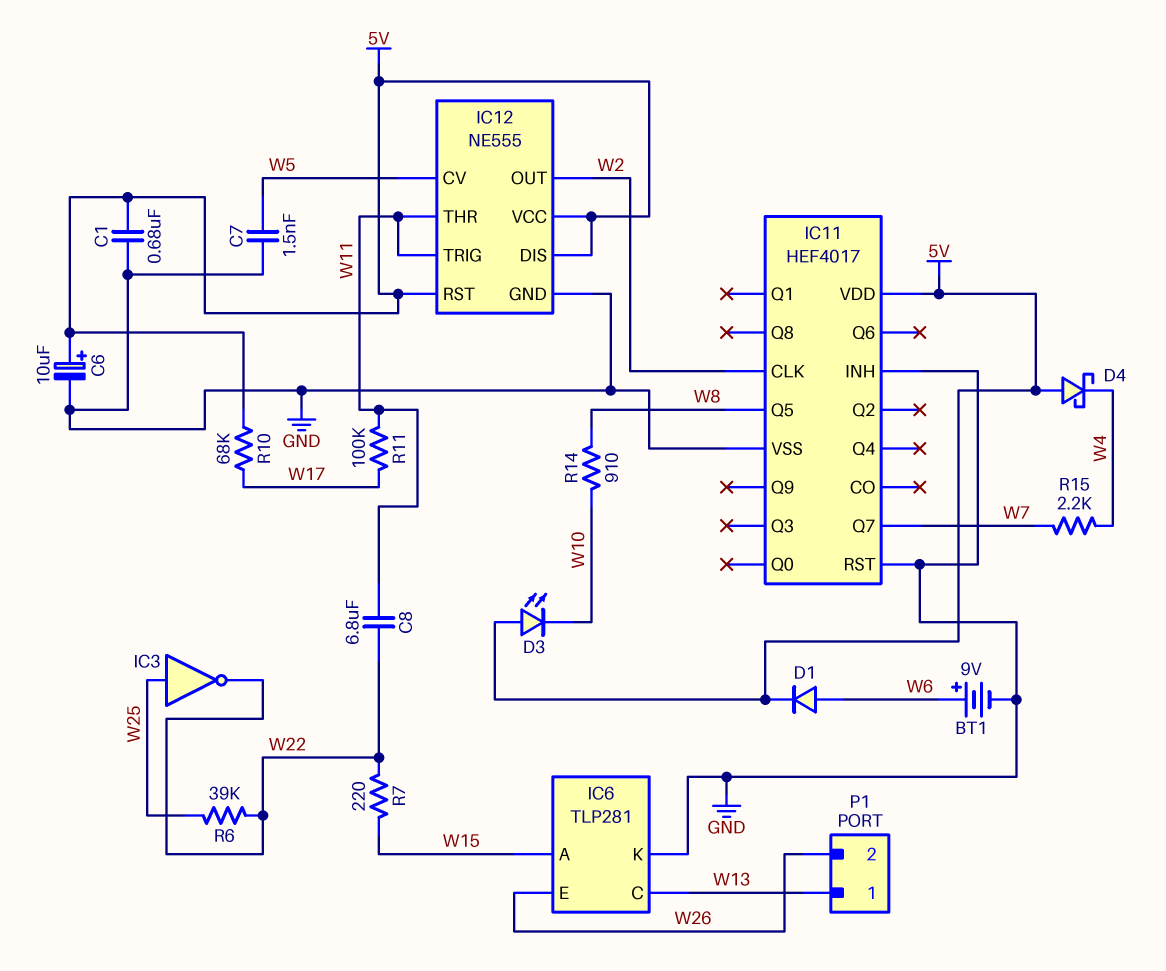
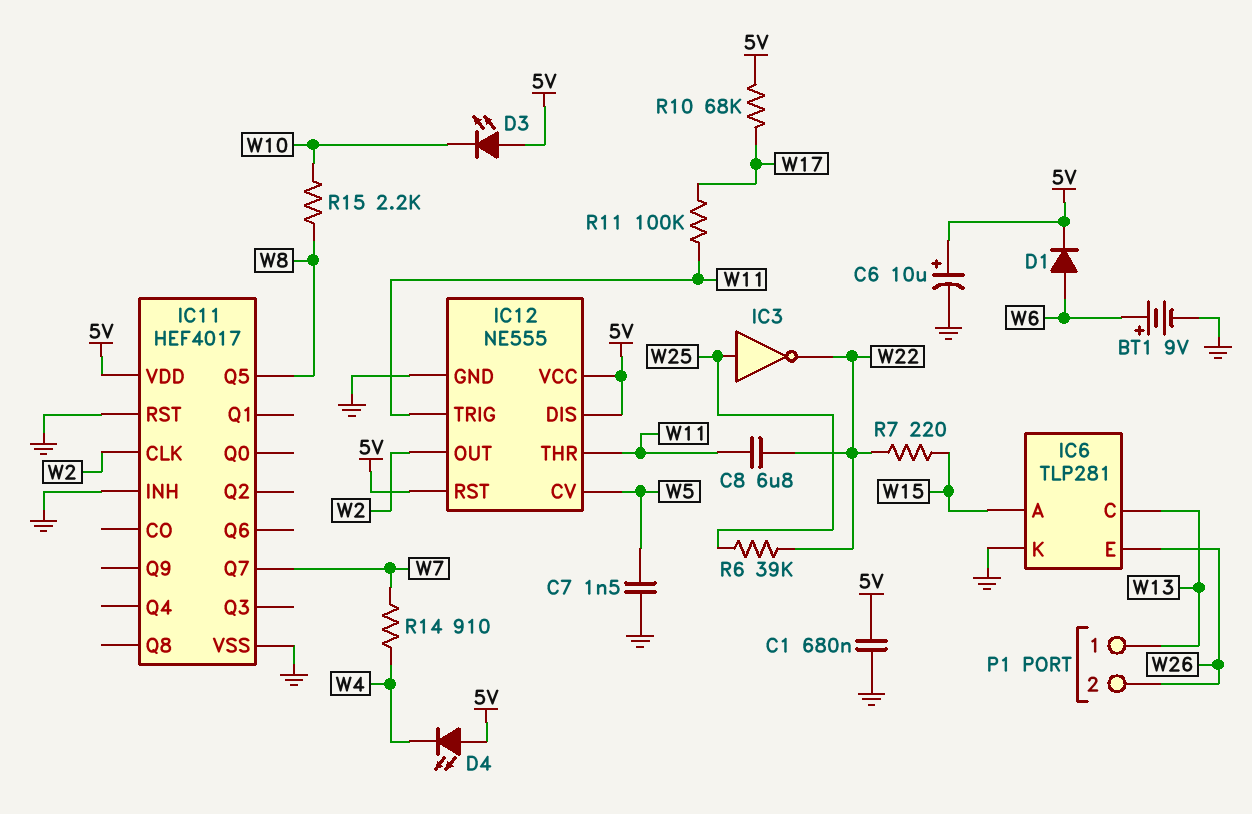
D4: schottky (A 5V, K W4) -> LED (A 5V, K W4)
R14: 910 (W8, W10) -> 910 (W4, W7)
R15: 2.2k (W4, W7) -> 2.2k (W8, W10)

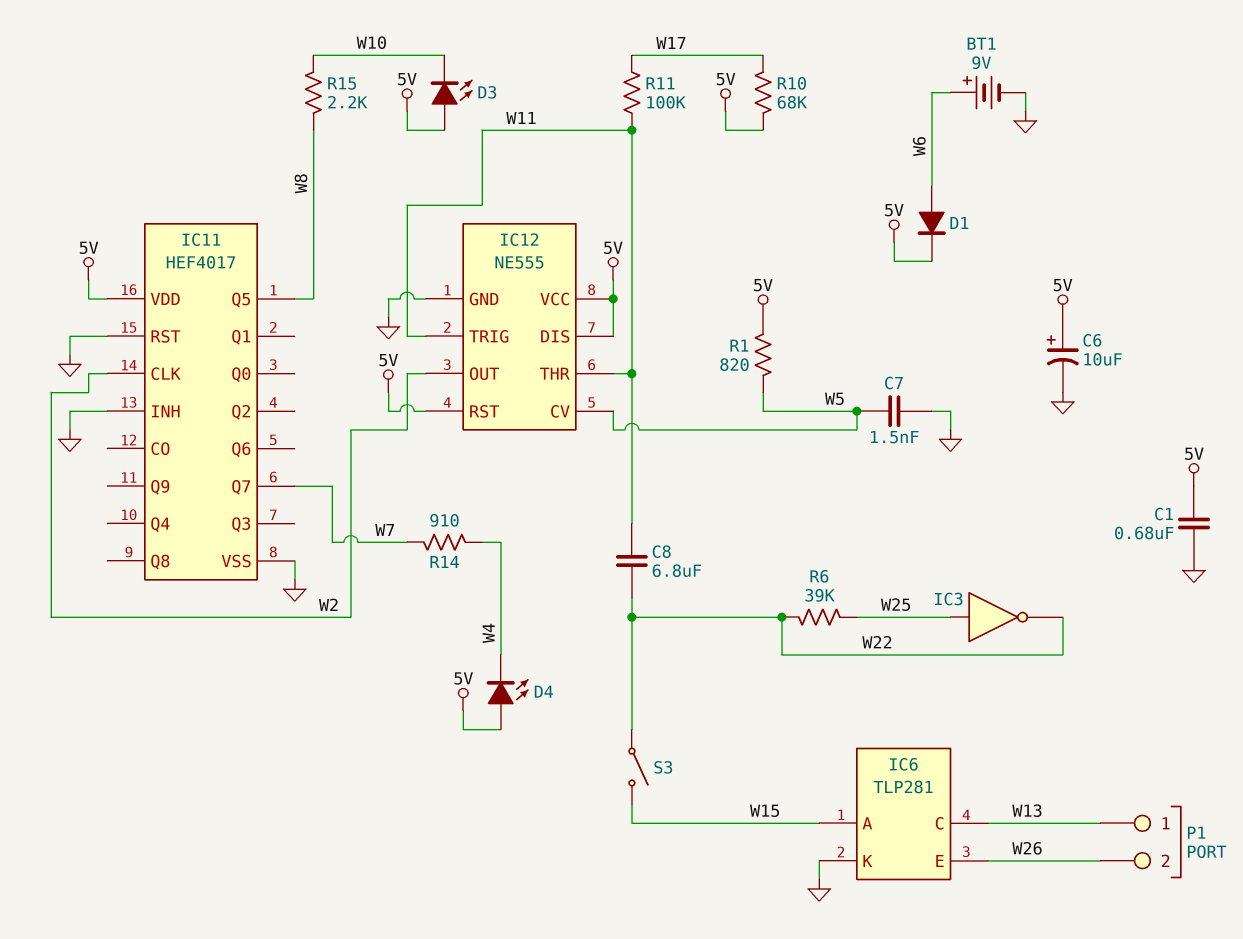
R1: none -> 820 (5V, W5)
R7: 220 (W15, W22) -> none
S3: none -> switch (W15, W22)

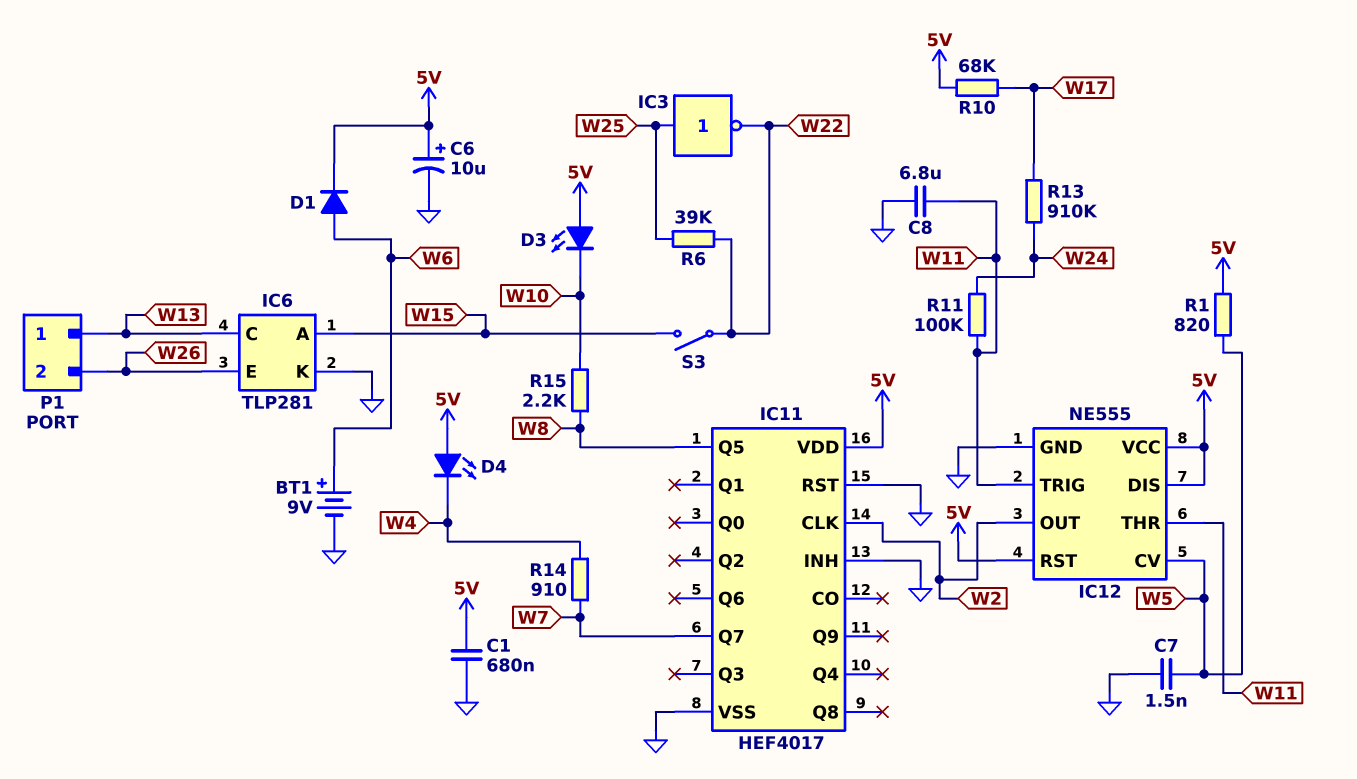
C8: 6.8uF (W11, W22) -> 6.8uF (GND, W11)
R11: 100k (W11, W17) -> 100k (W11, W24)
R13: none -> 910k (W17, W24)

